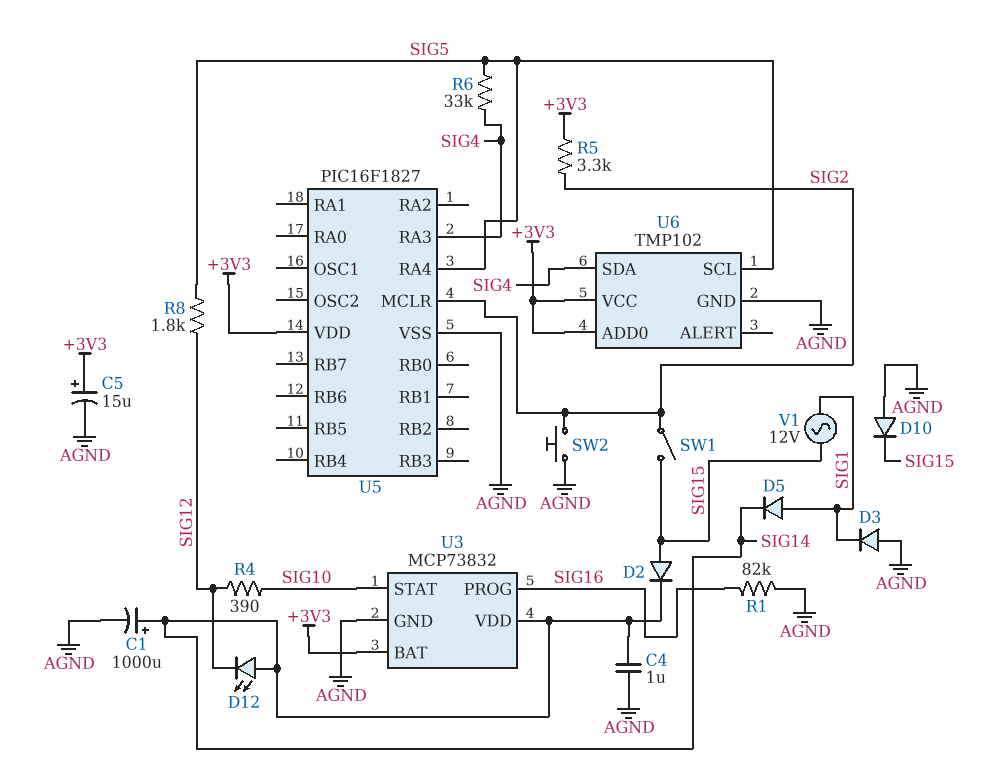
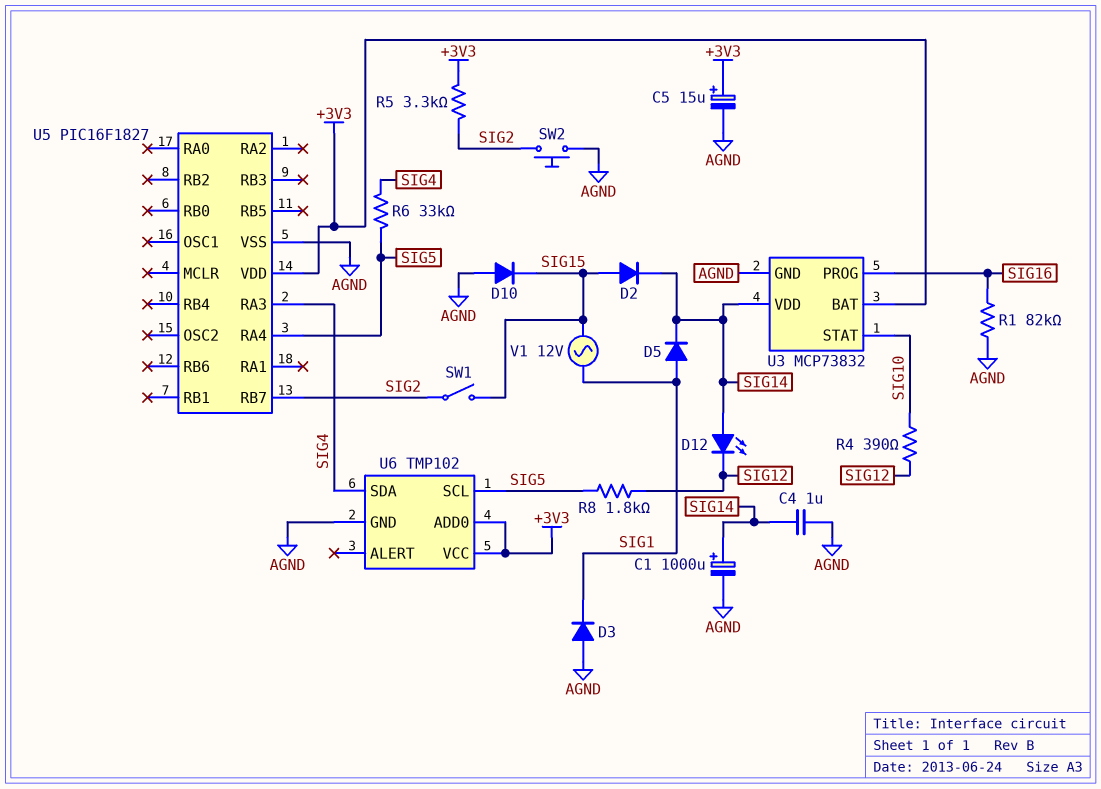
U5 pin MCLR: SIG2 -> none
U5 pin RB7: none -> SIG2

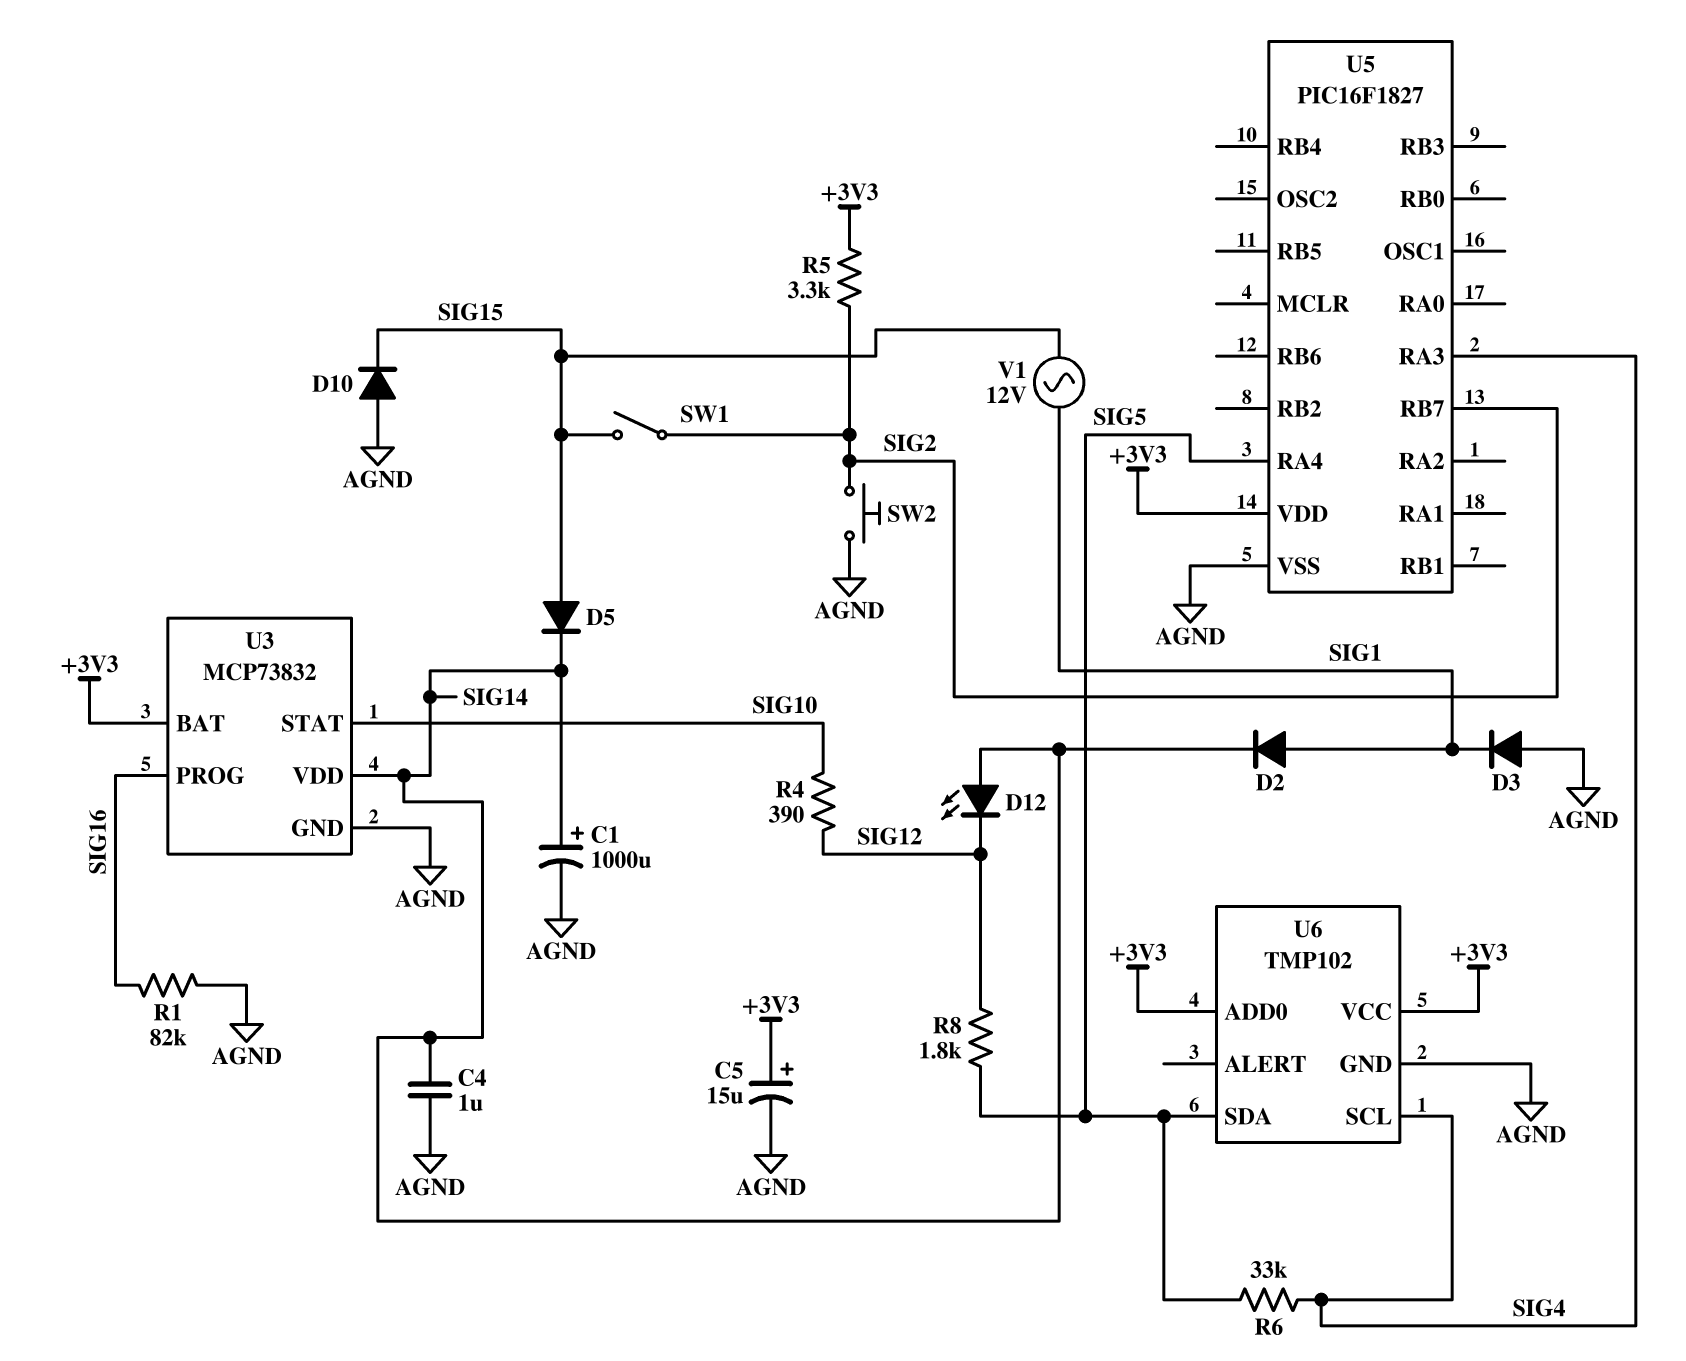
D2: diode (A SIG15, K SIG14) -> diode (A SIG1, K SIG14)
D5: diode (A SIG1, K SIG14) -> diode (A SIG15, K SIG14)
U6 pin SCL: SIG5 -> SIG4
U6 pin SDA: SIG4 -> SIG5

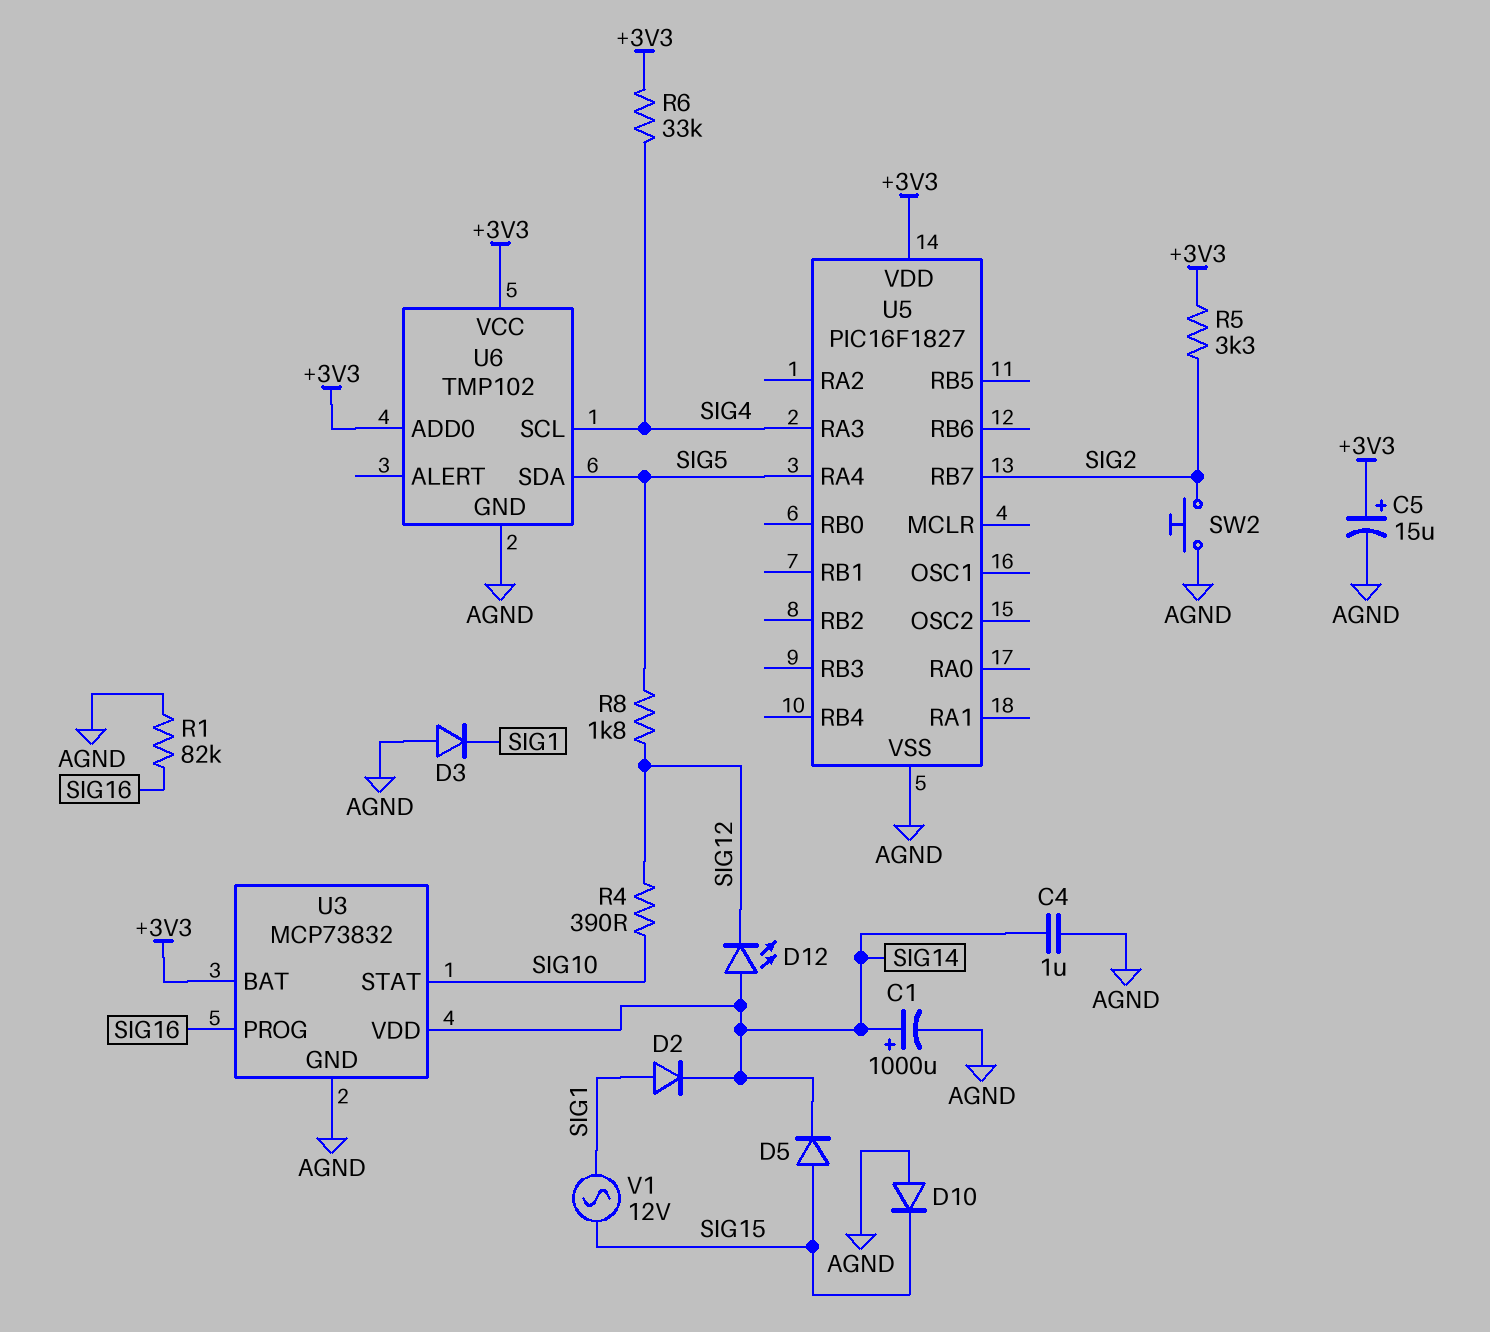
R6: 33k (SIG4, SIG5) -> 33k (+3V3, SIG4)
SW1: switch (SIG2, SIG15) -> none

